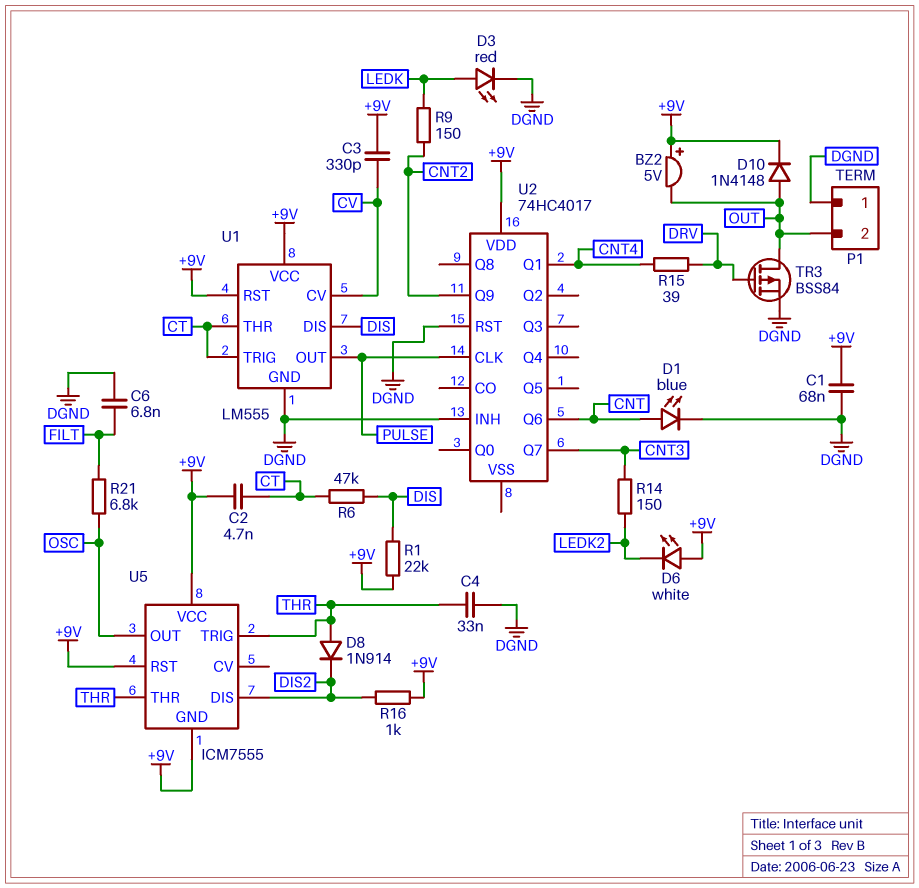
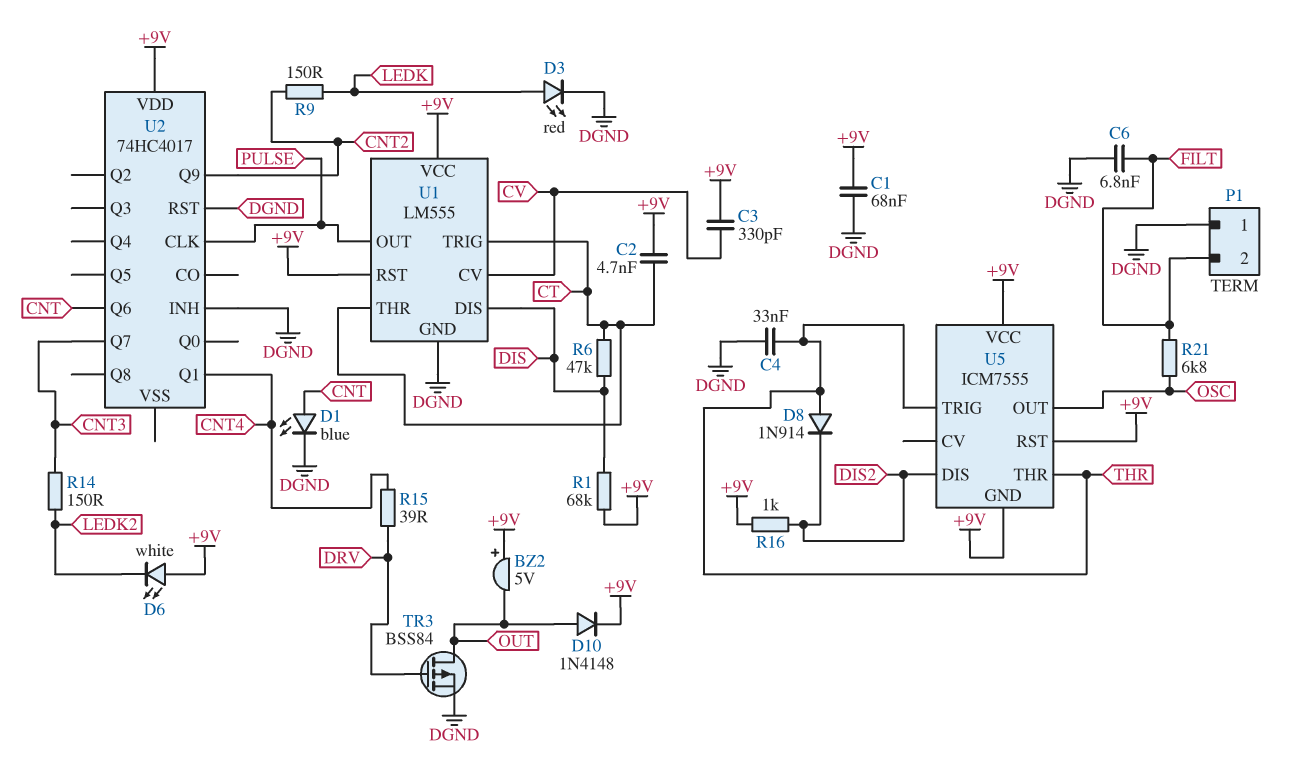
P1 pin 2: OUT -> FILT
R1: 22k (+9V, DIS) -> 68k (+9V, DIS)

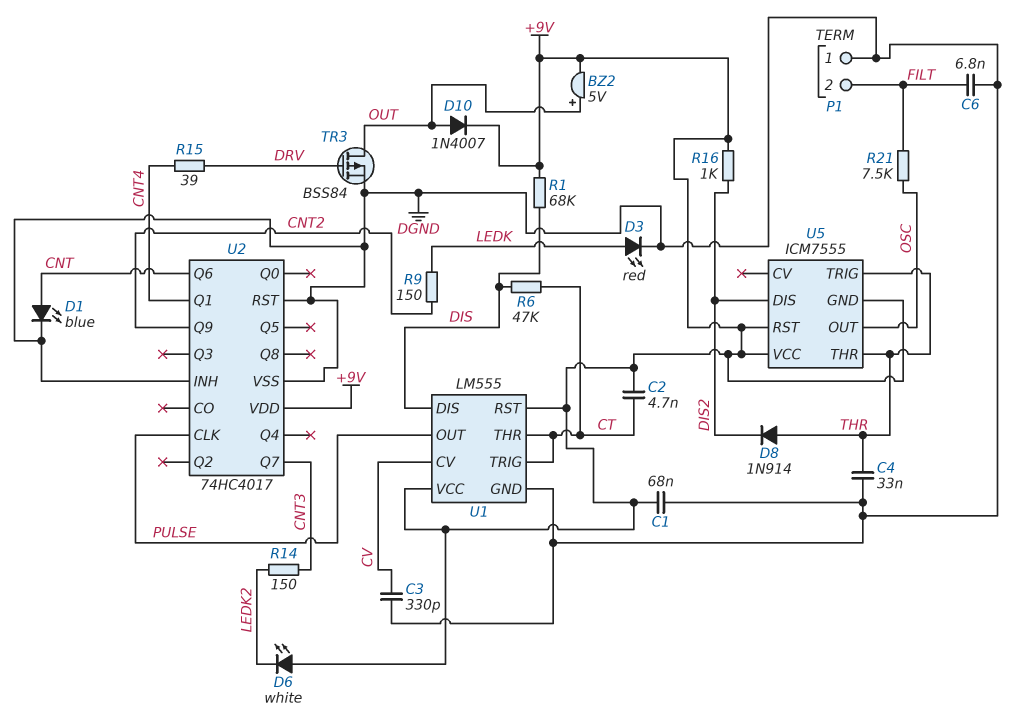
BZ2: buzzer 5V (plus +9V, minus OUT) -> buzzer 5V (plus OUT, minus +9V)
C3: 330pF (+9V, CV) -> 330pF (CV, DGND)
D10: diode 1N4148 (A OUT, K +9V) -> diode 1N4007 (A OUT, K +9V)
R21: 6.8k (FILT, OSC) -> 7.5k (FILT, OSC)
U2 pin VSS: none -> DGND

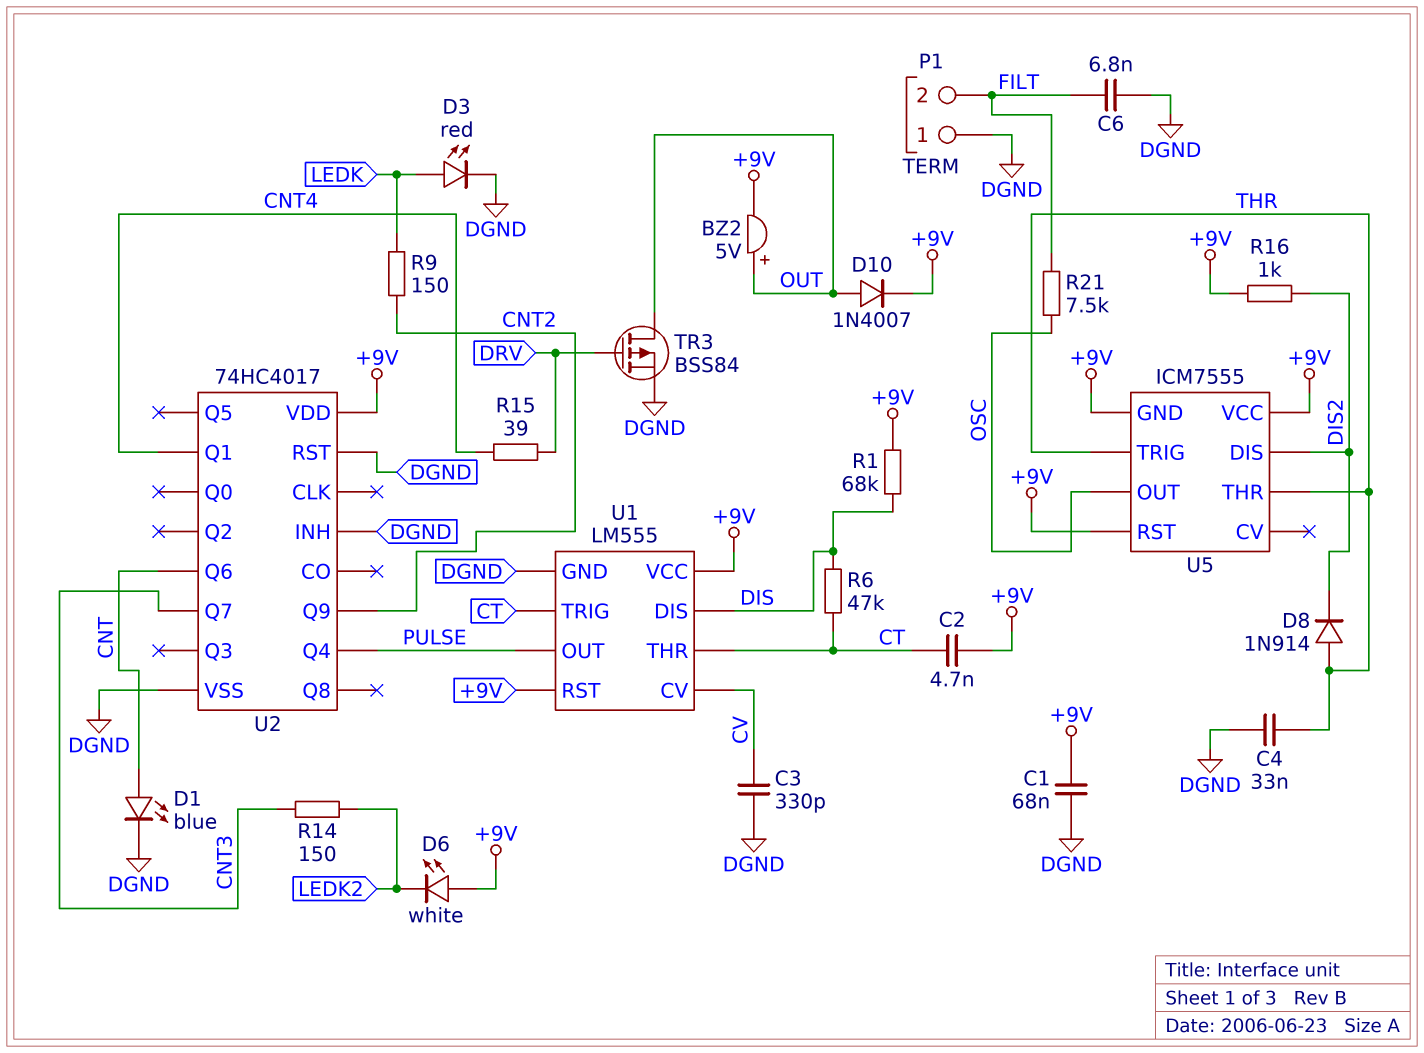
U2 pin CLK: PULSE -> none
U2 pin Q4: none -> PULSE

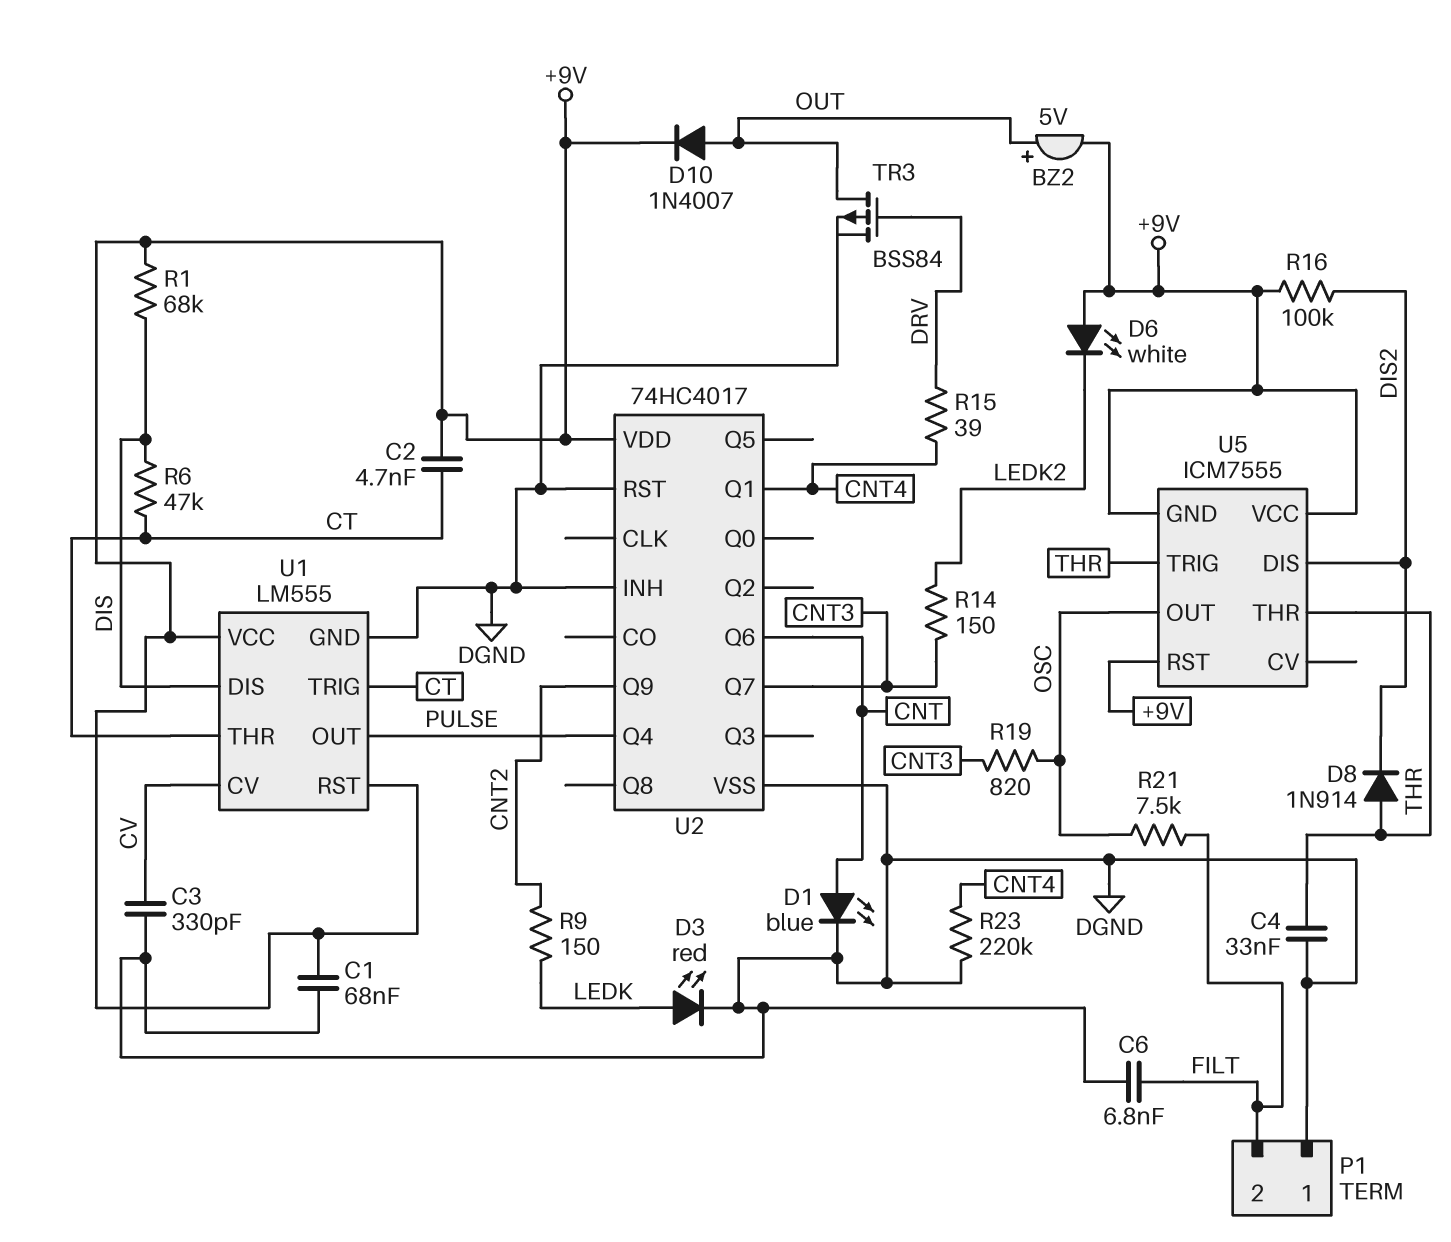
R16: 1k (+9V, DIS2) -> 100k (+9V, DIS2)
R19: none -> 820 (CNT3, OSC)
R23: none -> 220k (CNT4, DGND)

